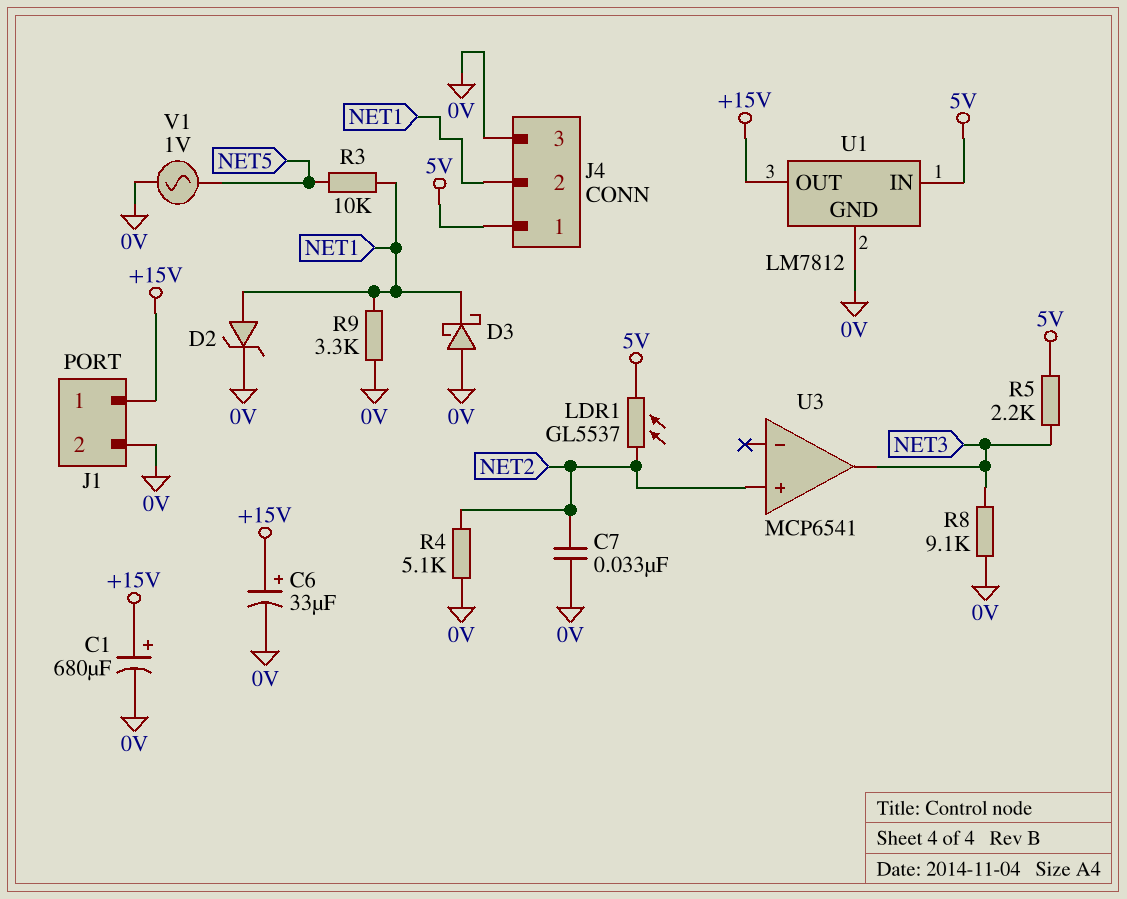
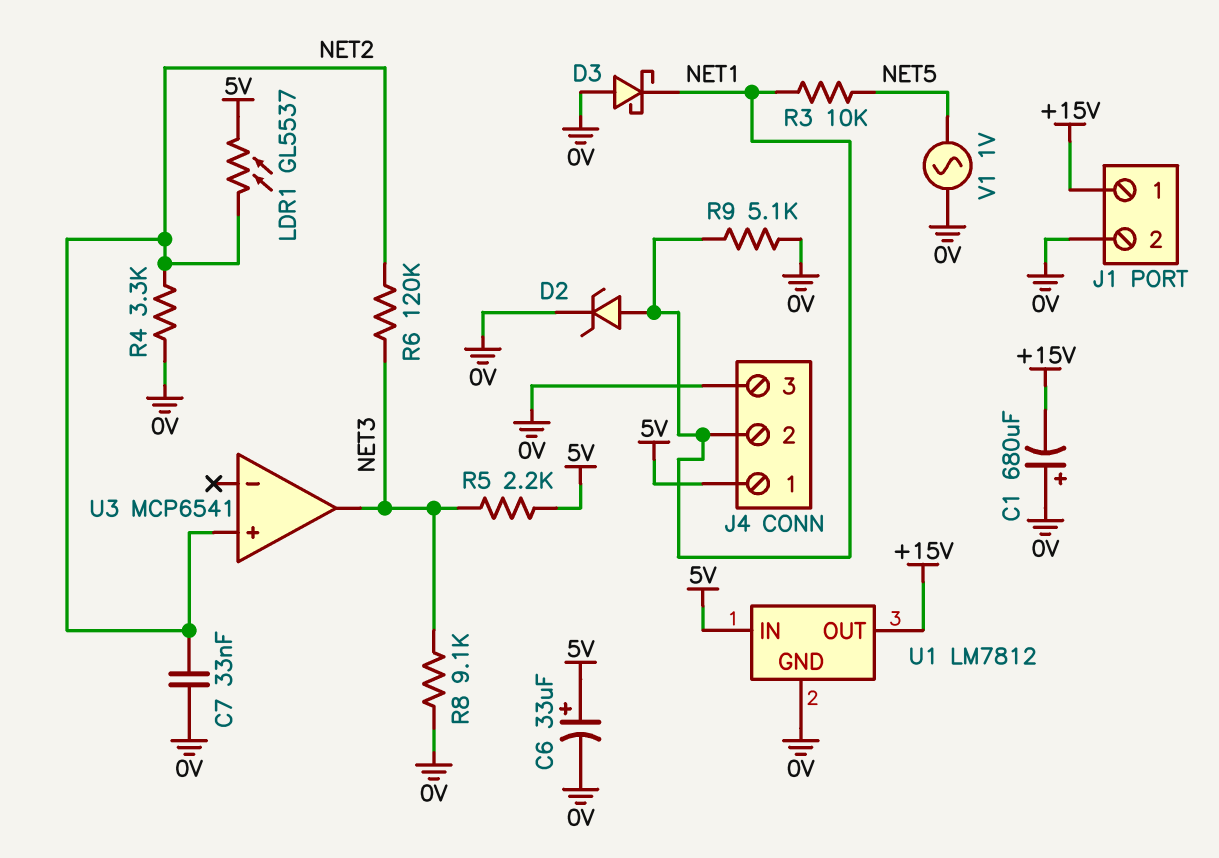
C1: 680uF (plus +15V, minus 0V) -> 680uF (plus 0V, minus +15V)
C6: 33uF (plus +15V, minus 0V) -> 33uF (plus 5V, minus 0V)
R4: 5.1k (0V, NET2) -> 3.3k (0V, NET2)
R6: none -> 120k (NET2, NET3)
R9: 3.3k (0V, NET1) -> 5.1k (0V, NET1)

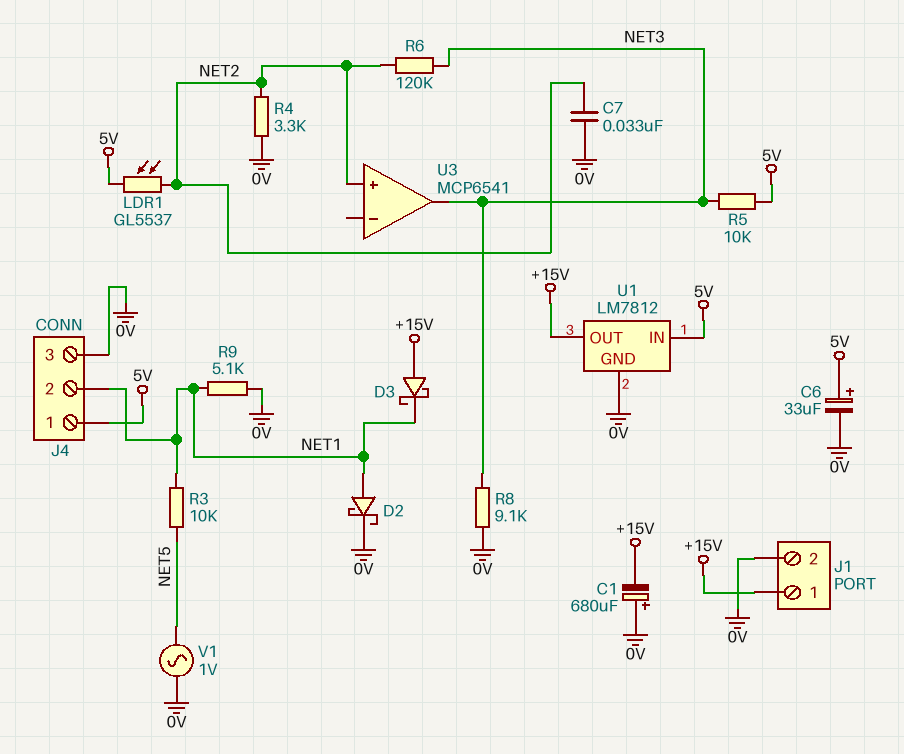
D2: zener (A NET1, K 0V) -> schottky (A NET1, K 0V)
D3: schottky (A 0V, K NET1) -> schottky (A +15V, K NET1)
R5: 2.2k (5V, NET3) -> 10k (5V, NET3)

